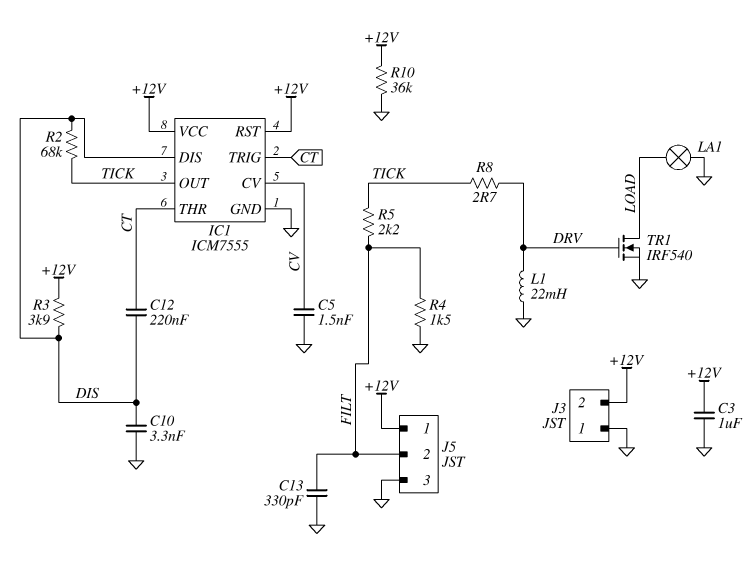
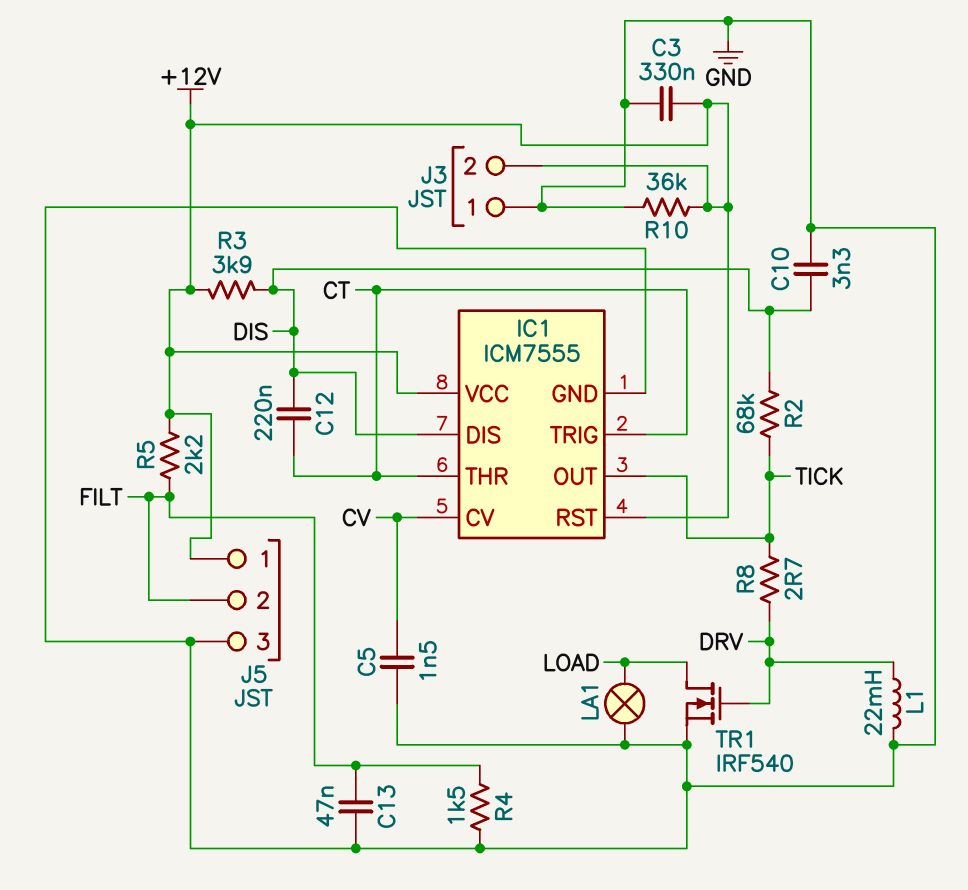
C3: 1uF (+12V, GND) -> 330nF (+12V, GND)
C13: 330pF (FILT, GND) -> 47nF (FILT, GND)
R5: 2.2k (FILT, TICK) -> 2.2k (+12V, FILT)

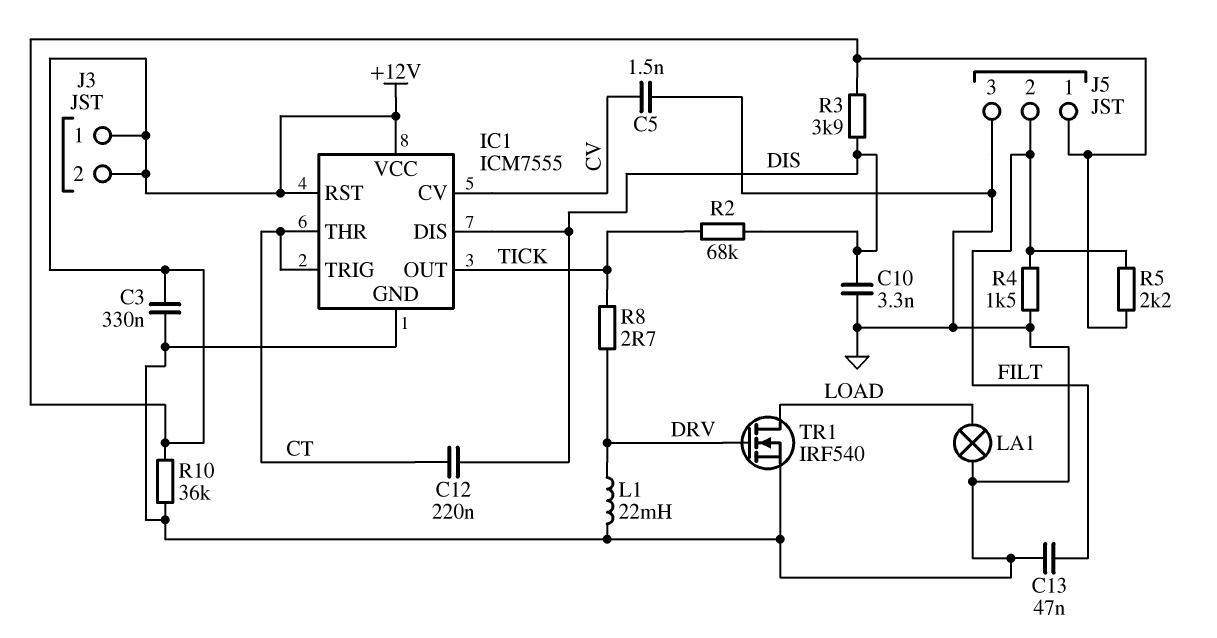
J3 pin 1: GND -> +12V

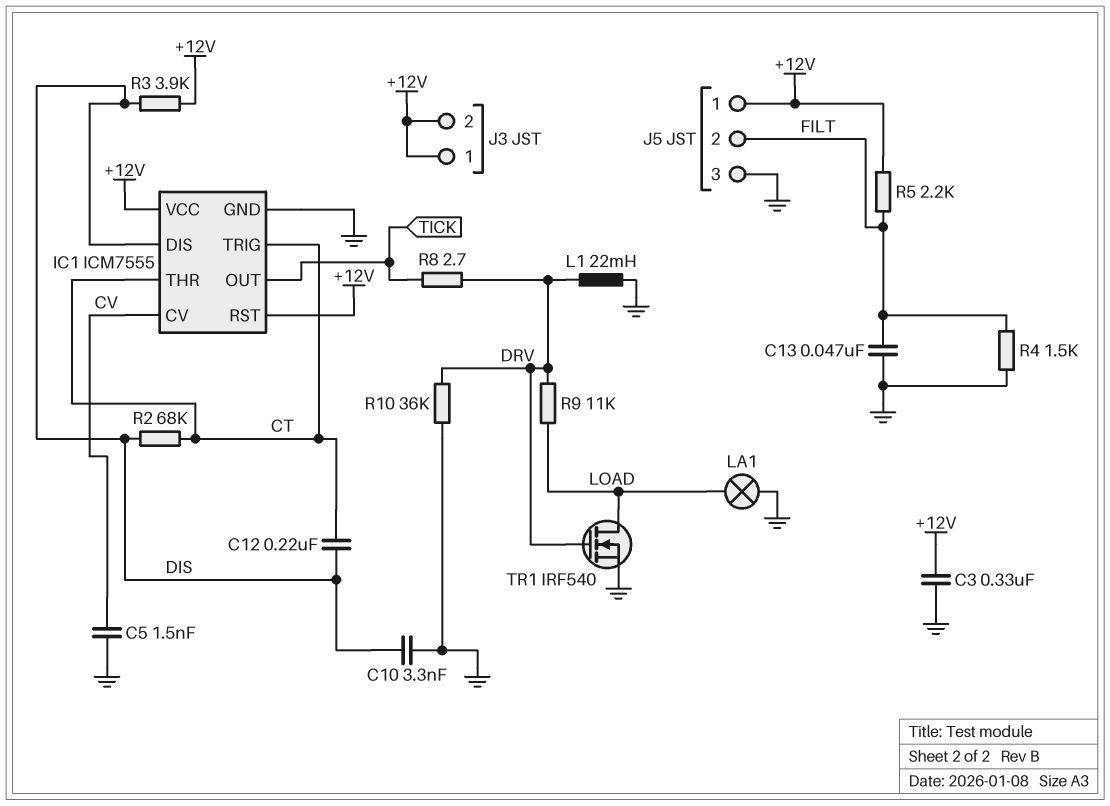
R2: 68k (DIS, TICK) -> 68k (CT, DIS)
R9: none -> 11k (DRV, LOAD)
R10: 36k (+12V, GND) -> 36k (DRV, GND)

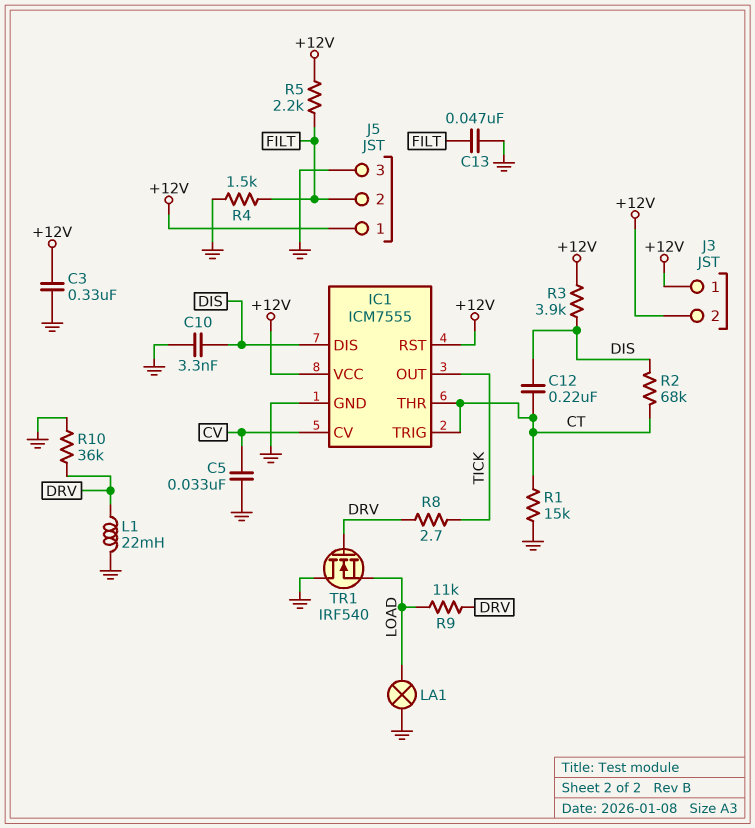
C5: 1.5nF (CV, GND) -> 33nF (CV, GND)
R1: none -> 15k (CT, GND)
TR1: NMOS IRF540 (G DRV, D LOAD, S GND) -> NMOS IRF540 (G DRV, D GND, S LOAD)

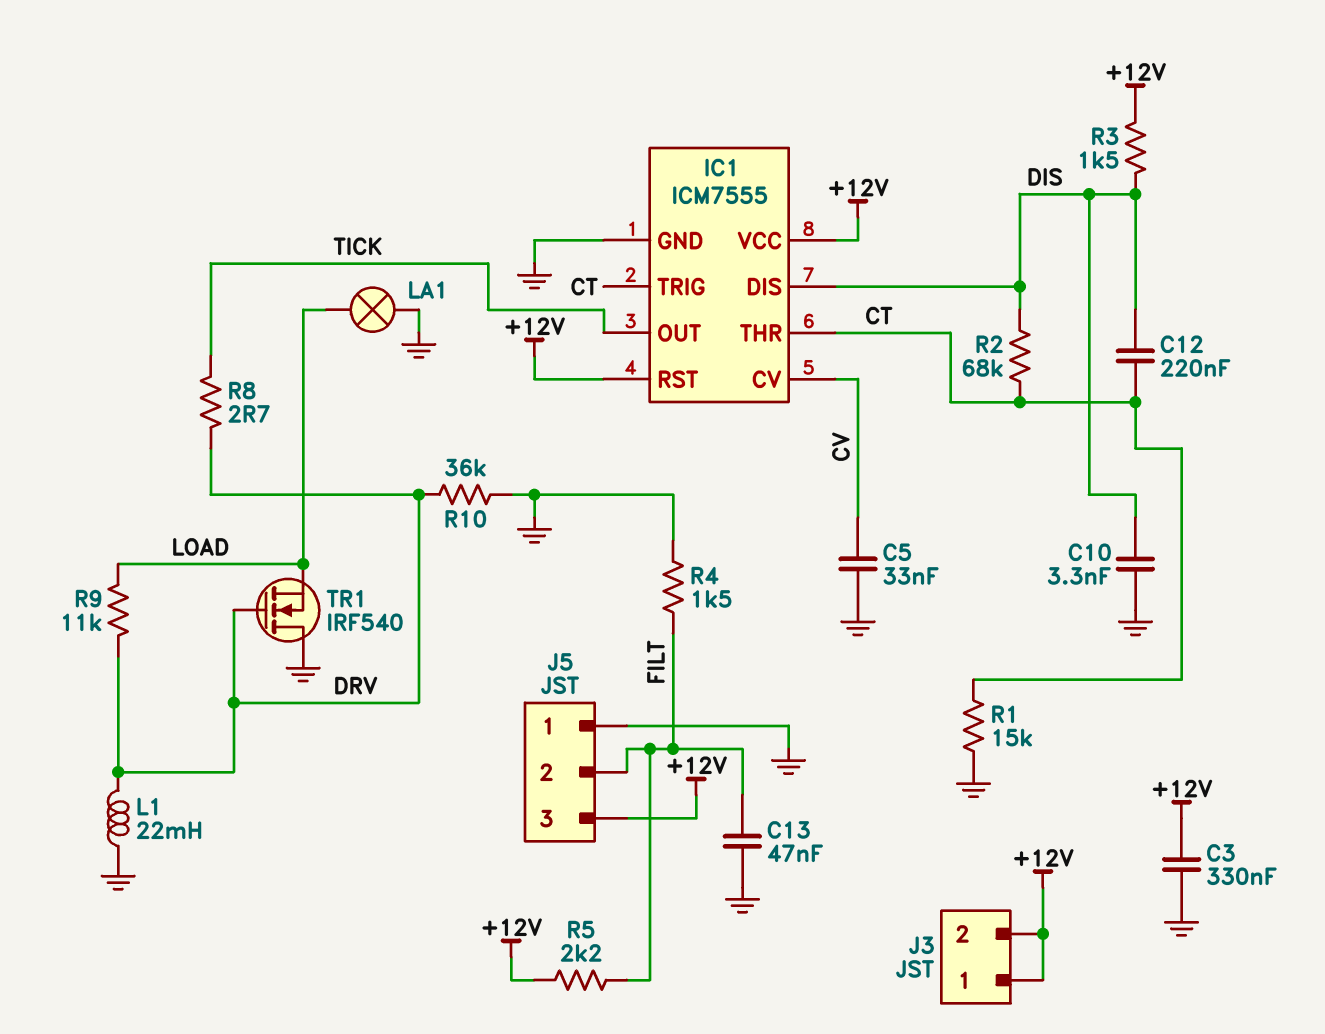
J5 pin 1: +12V -> GND
J5 pin 3: GND -> +12V
R3: 3.9k (+12V, DIS) -> 1.5k (+12V, DIS)

